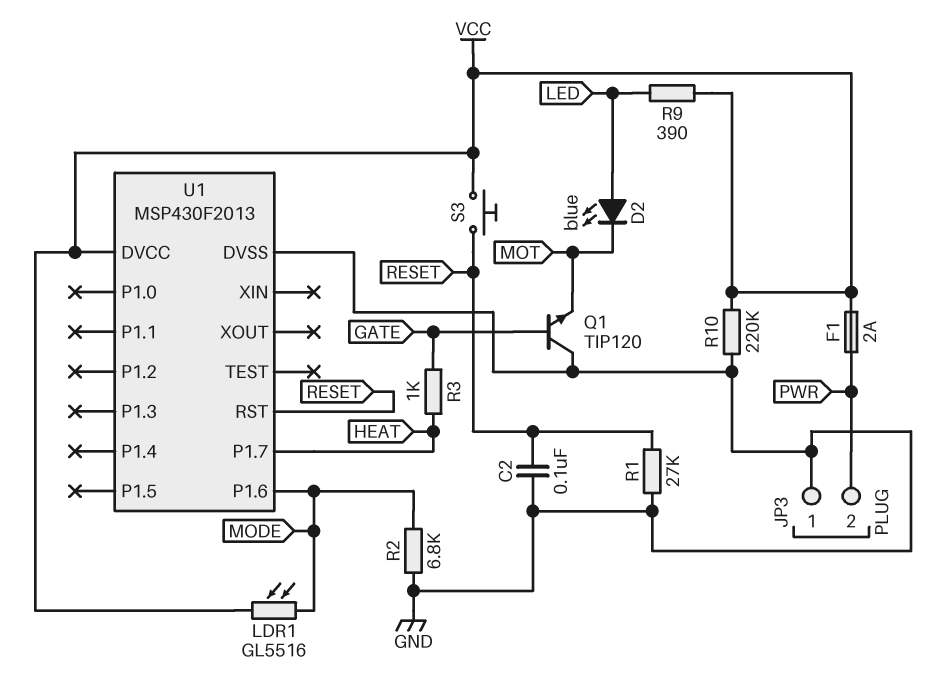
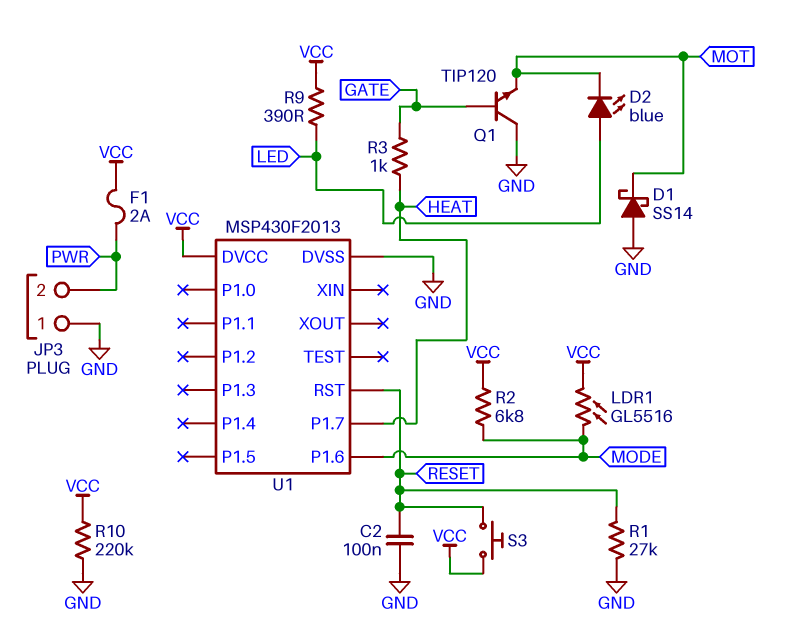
D1: none -> schottky SS14 (A GND, K MOT)
R2: 6.8k (GND, MODE) -> 6.8k (MODE, VCC)

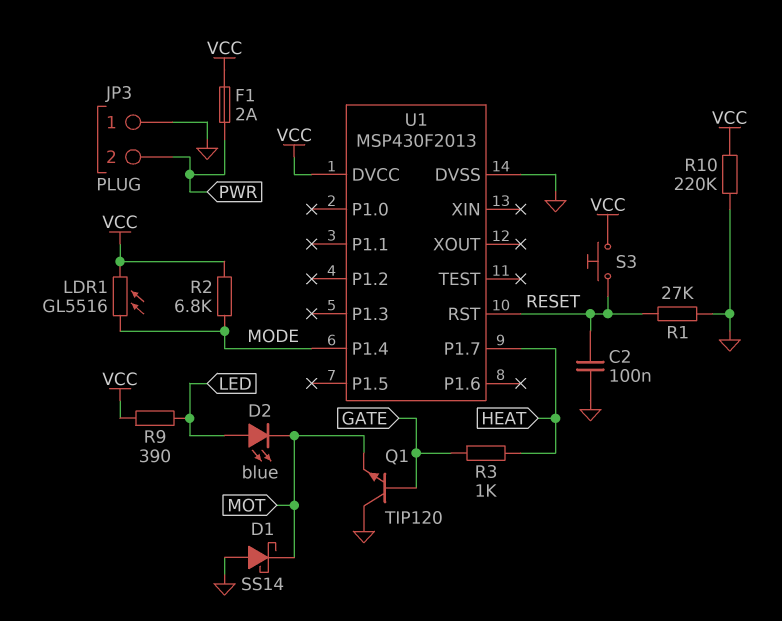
U1 pin P1.4: none -> MODE
U1 pin P1.6: MODE -> none

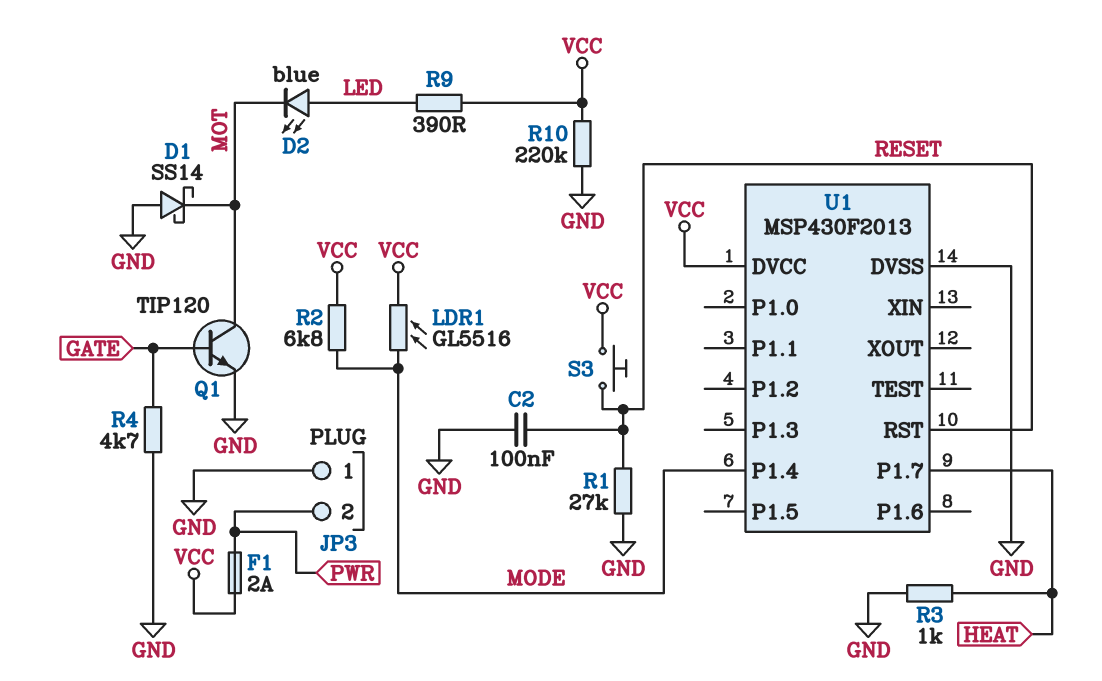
Q1: NPN TIP120 (B GATE, C GND, E MOT) -> NPN TIP120 (B GATE, C MOT, E GND)
R3: 1k (GATE, HEAT) -> 1k (GND, HEAT)
R4: none -> 4.7k (GATE, GND)

